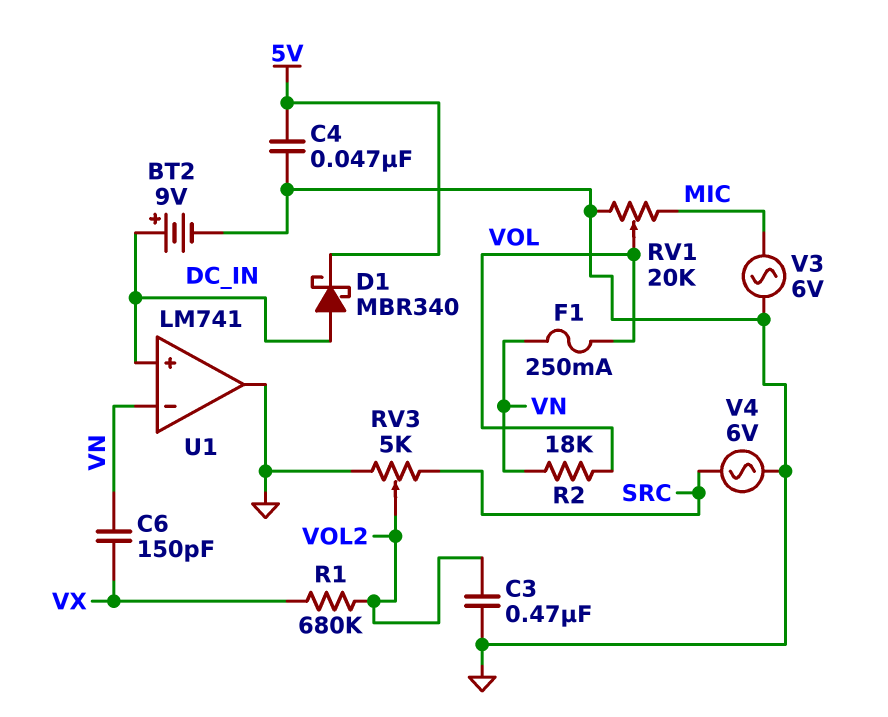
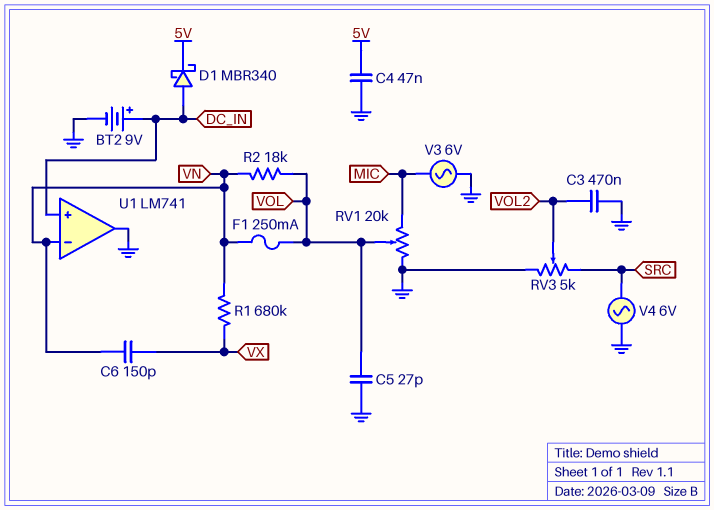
C5: none -> 27pF (GND, VOL)
R1: 680k (VOL2, VX) -> 680k (VN, VX)

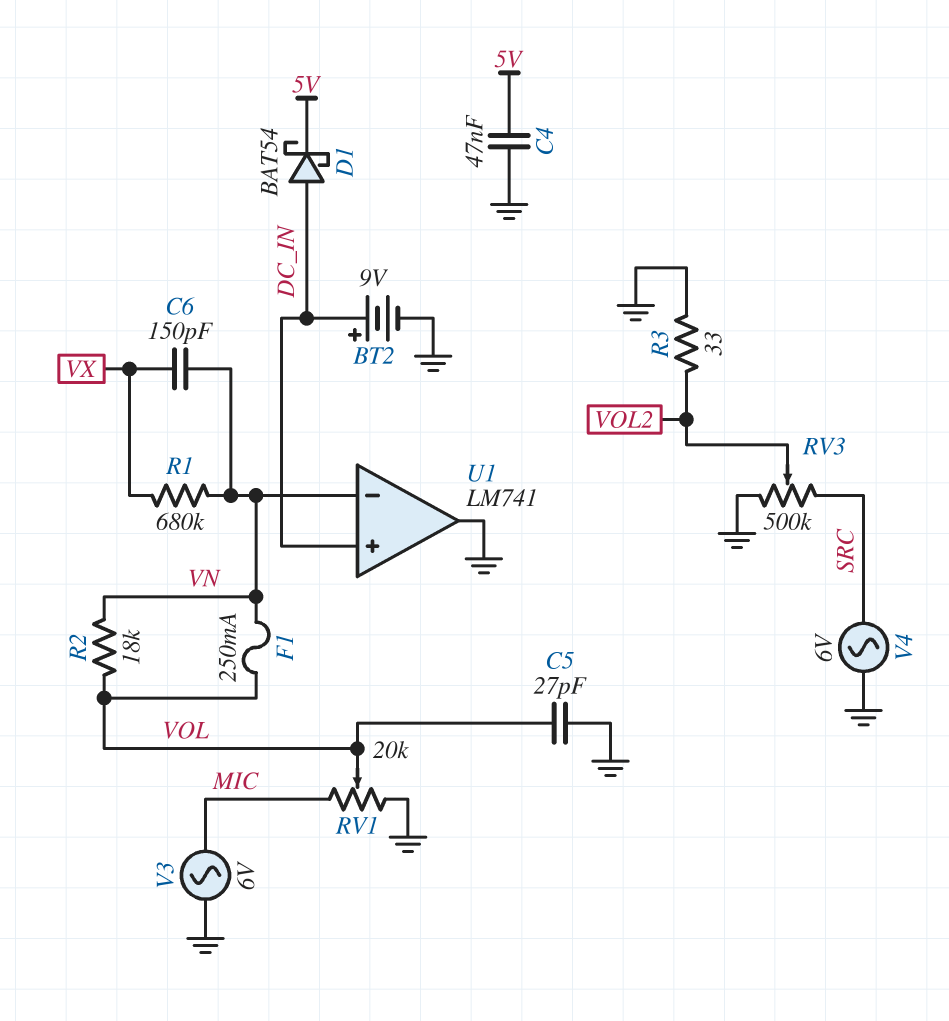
C3: 470nF (GND, VOL2) -> none
D1: schottky MBR340 (A DC_IN, K 5V) -> schottky BAT54 (A DC_IN, K 5V)
R3: none -> 33 (GND, VOL2)
RV3: 5k (GND, SRC, wiper VOL2) -> 500k (GND, SRC, wiper VOL2)

